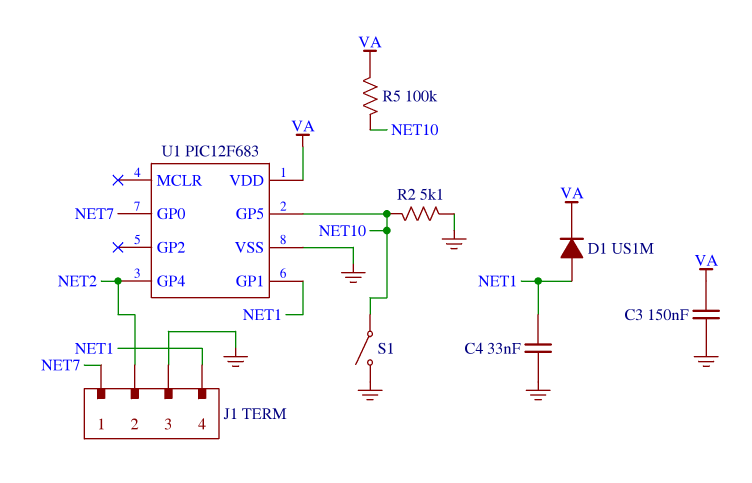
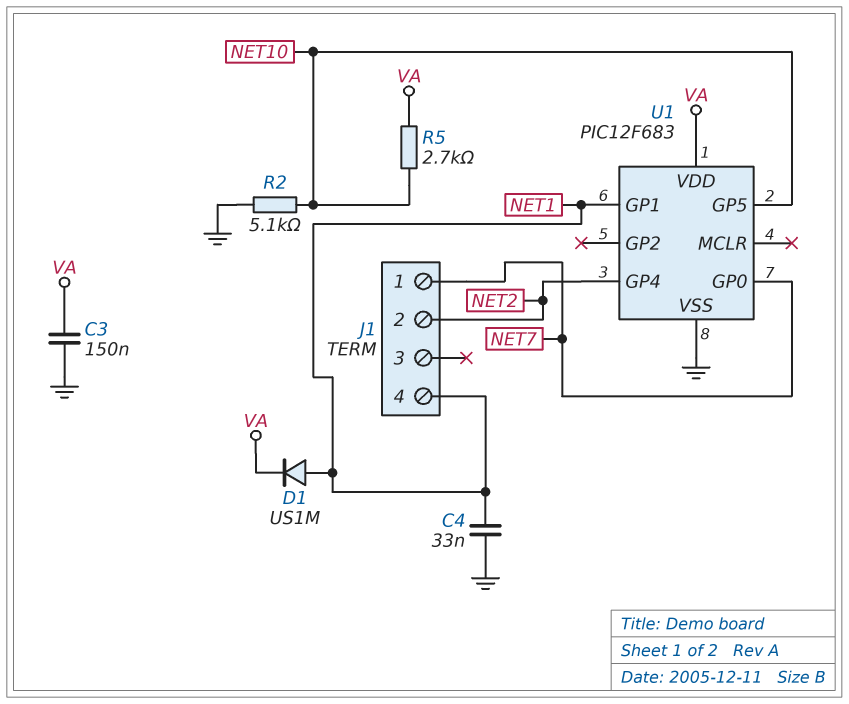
J1 pin 3: GND -> none
R5: 100k (NET10, VA) -> 2.7k (NET10, VA)
S1: switch (GND, NET10) -> none

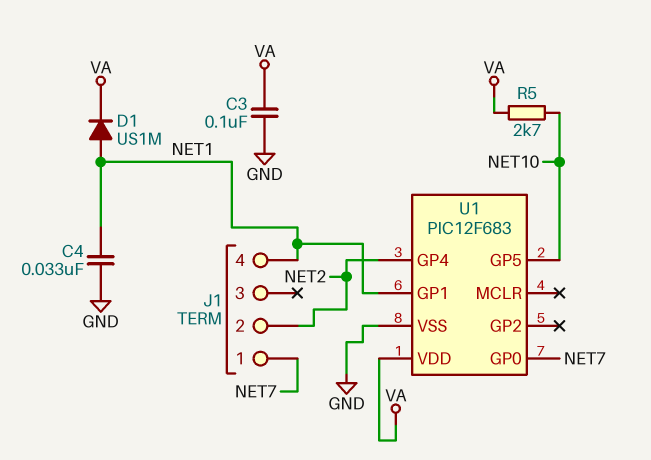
C3: 150nF (GND, VA) -> 100nF (GND, VA)
R2: 5.1k (GND, NET10) -> none

